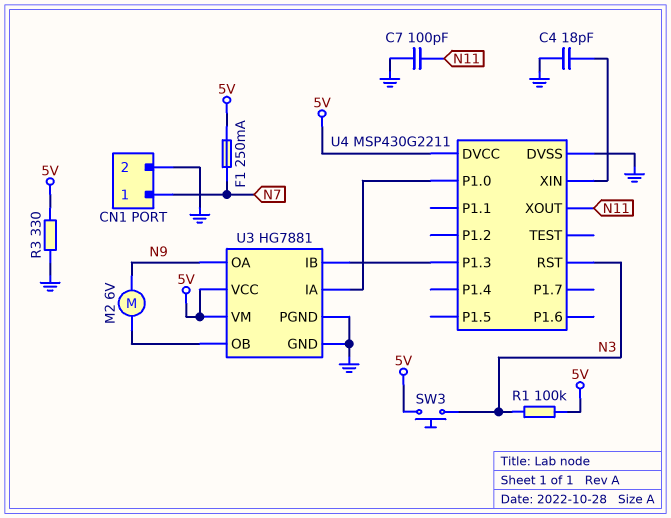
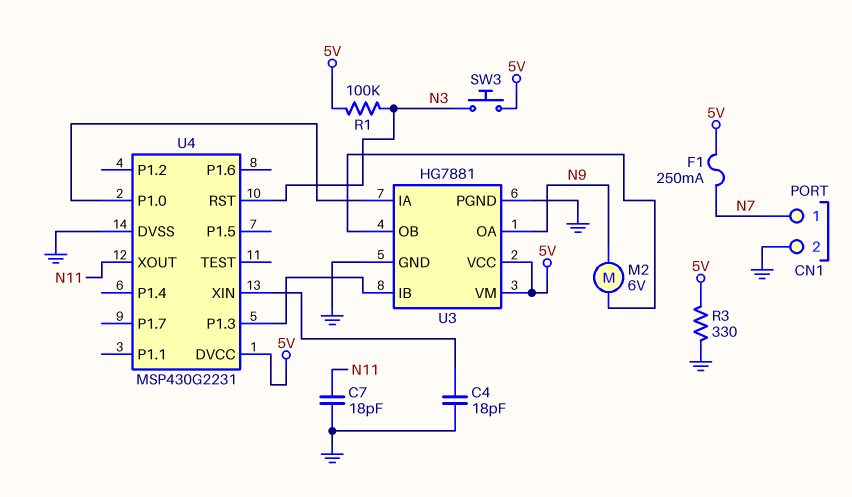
C7: 100pF (GND, N11) -> 18pF (GND, N11)
U4: MSP430G2211 -> MSP430G2231

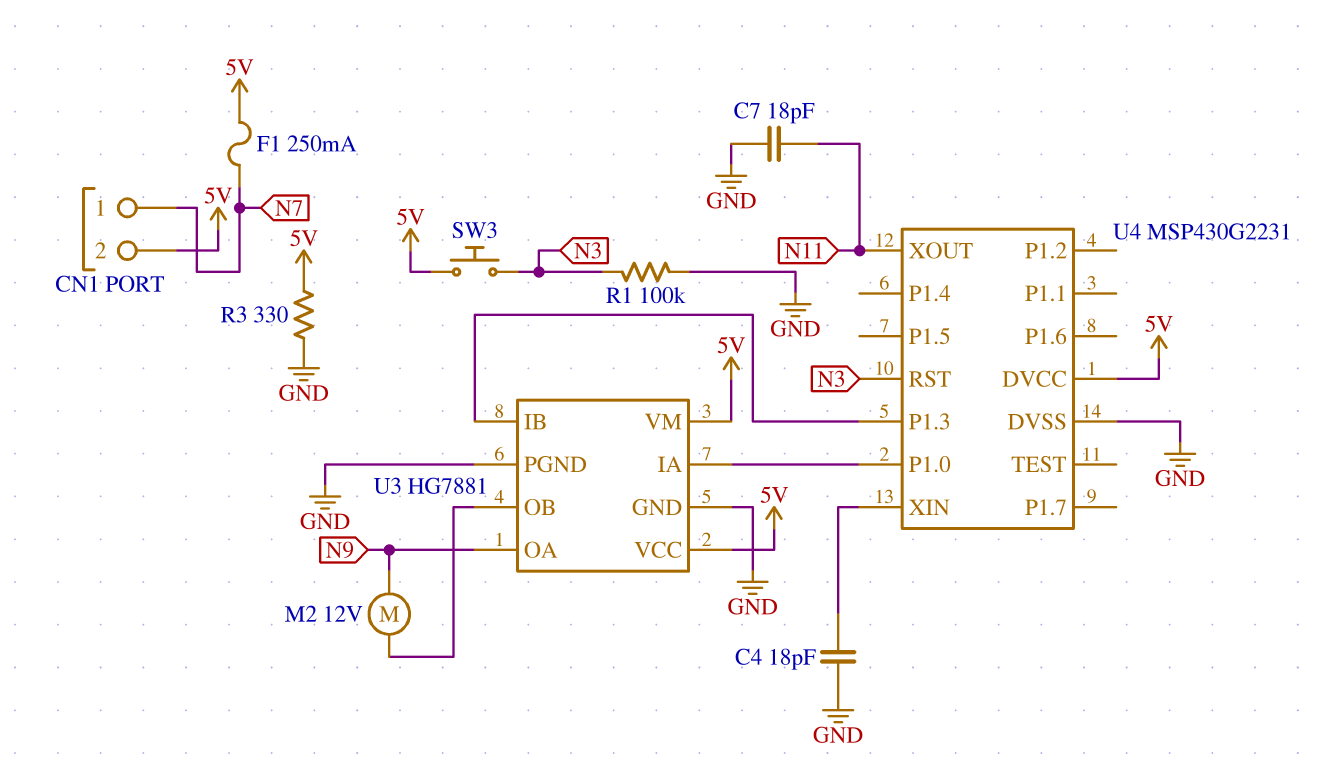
CN1 pin 2: GND -> 5V
M2: motor 6V (N9, U3/OB) -> motor 12V (N9, U3/OB)
R1: 100k (5V, N3) -> 100k (GND, N3)

